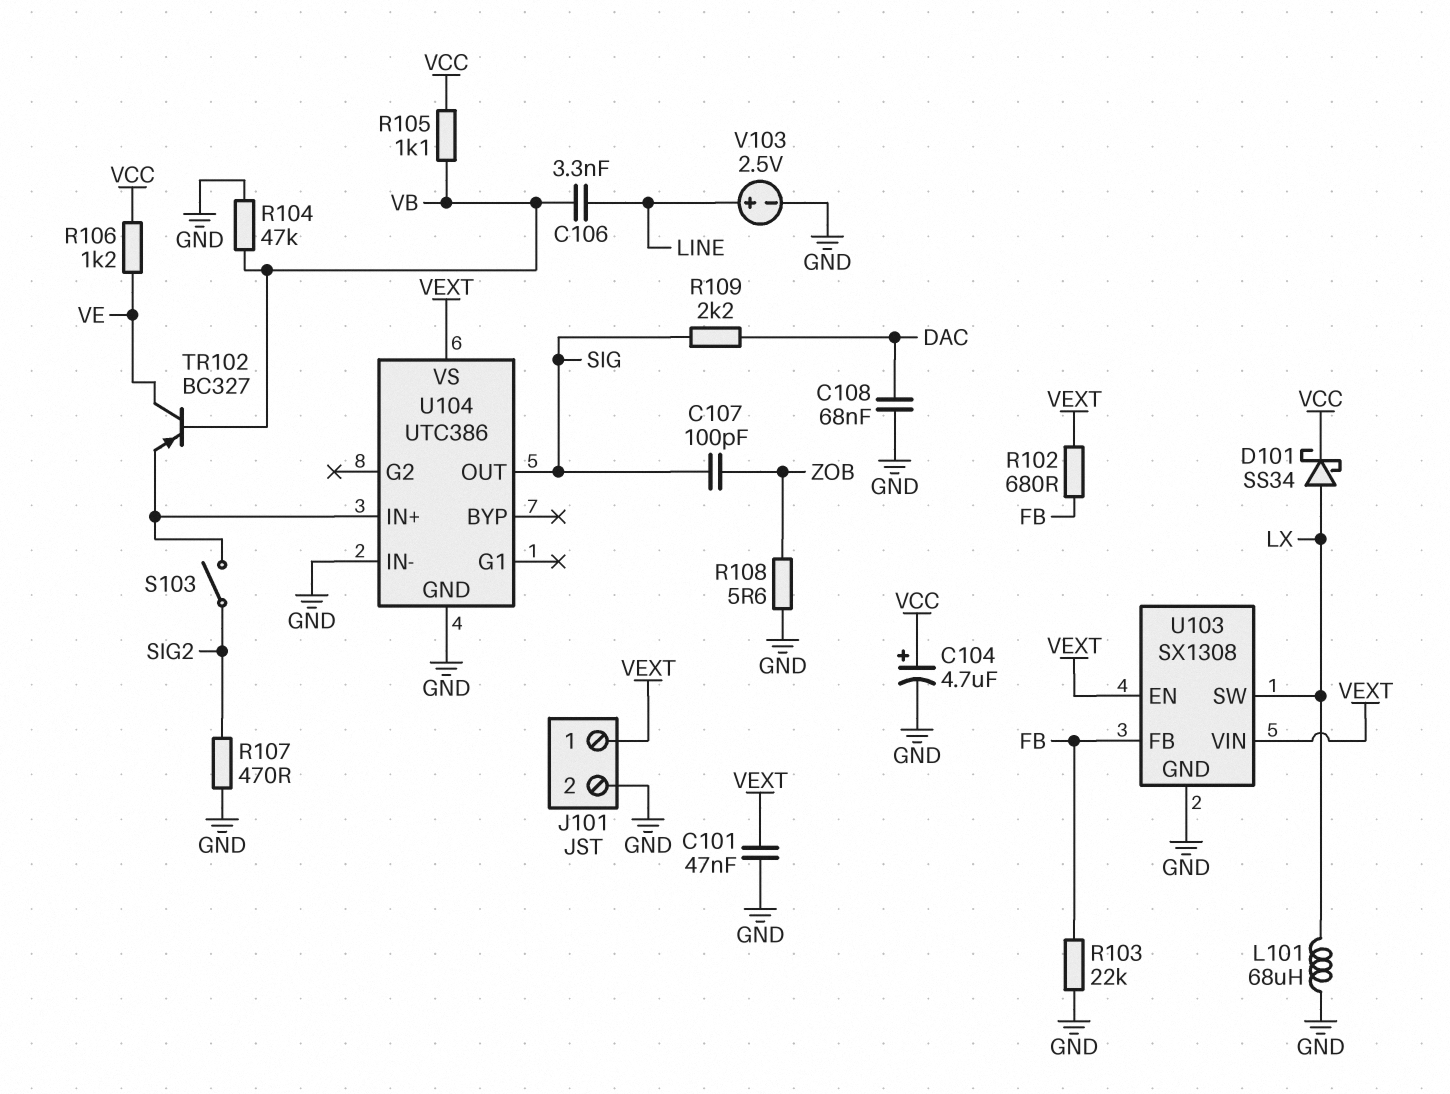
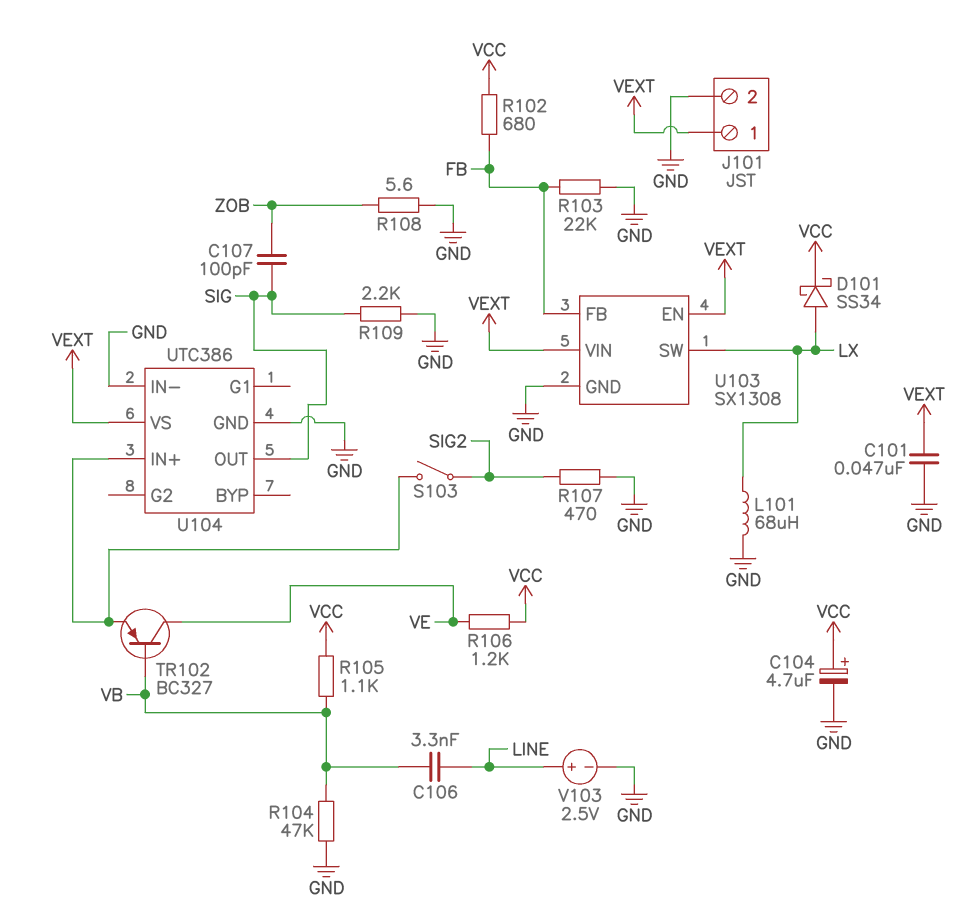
C108: 68nF (DAC, GND) -> none
R102: 680 (FB, VEXT) -> 680 (FB, VCC)
R109: 2.2k (DAC, SIG) -> 2.2k (GND, SIG)

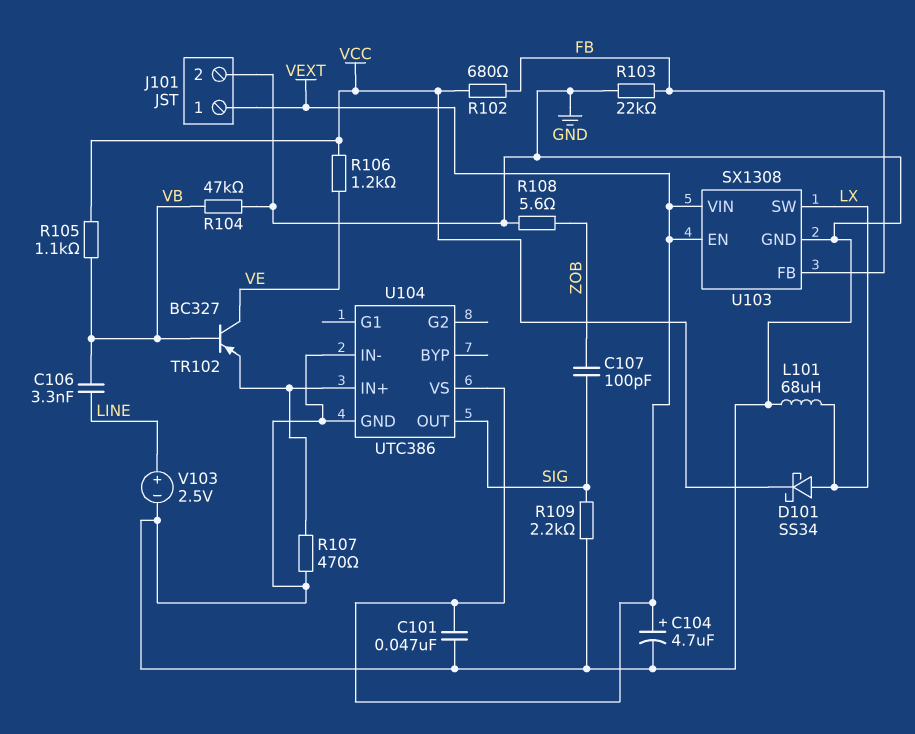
C104: 4.7uF (plus VCC, minus GND) -> 4.7uF (plus VEXT, minus GND)
R107: 470 (GND, SIG2) -> 470 (GND, U104/IN+)
S103: switch (SIG2, U104/IN+) -> none

